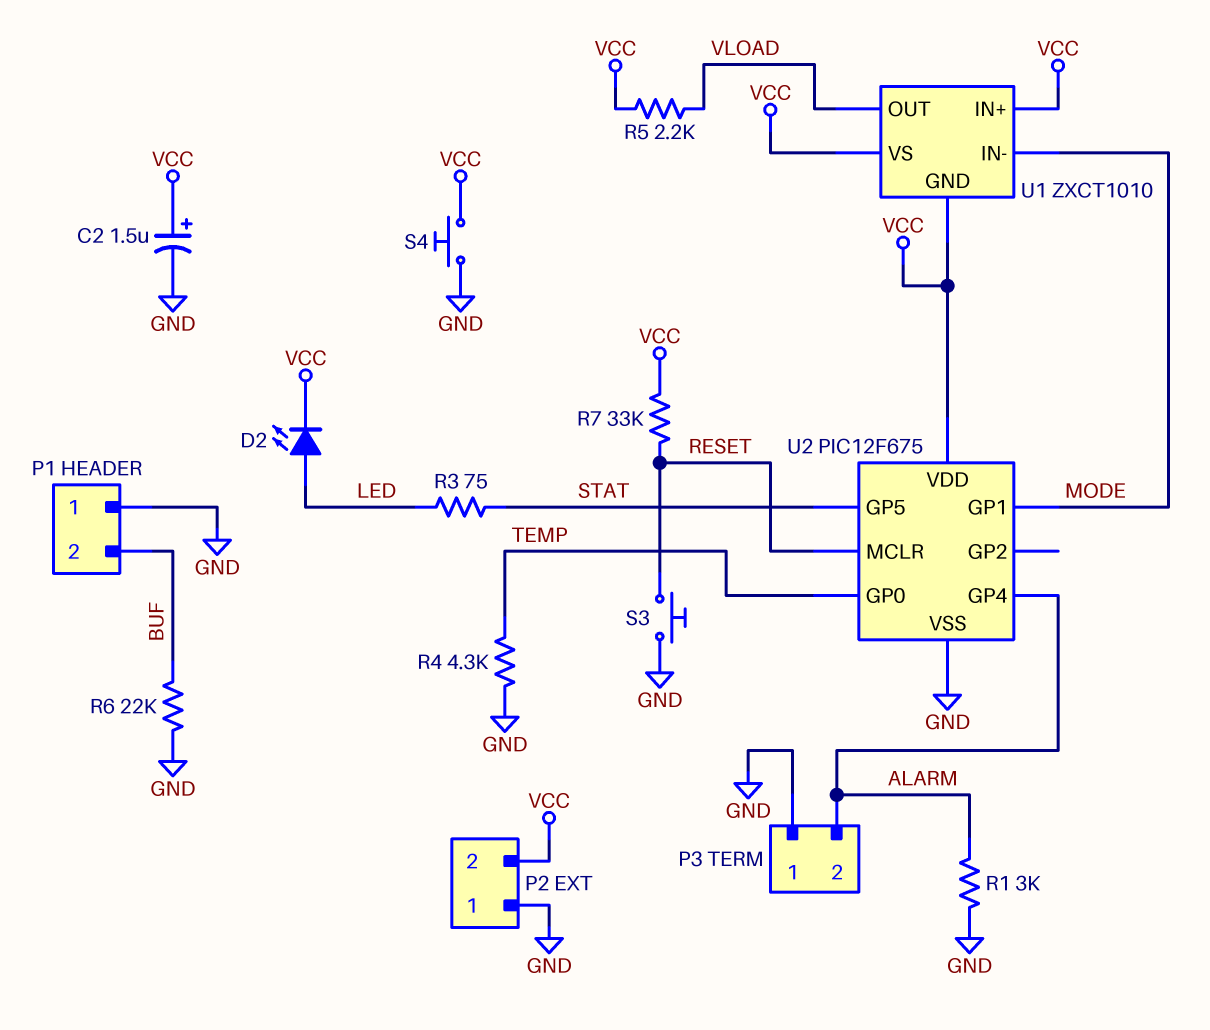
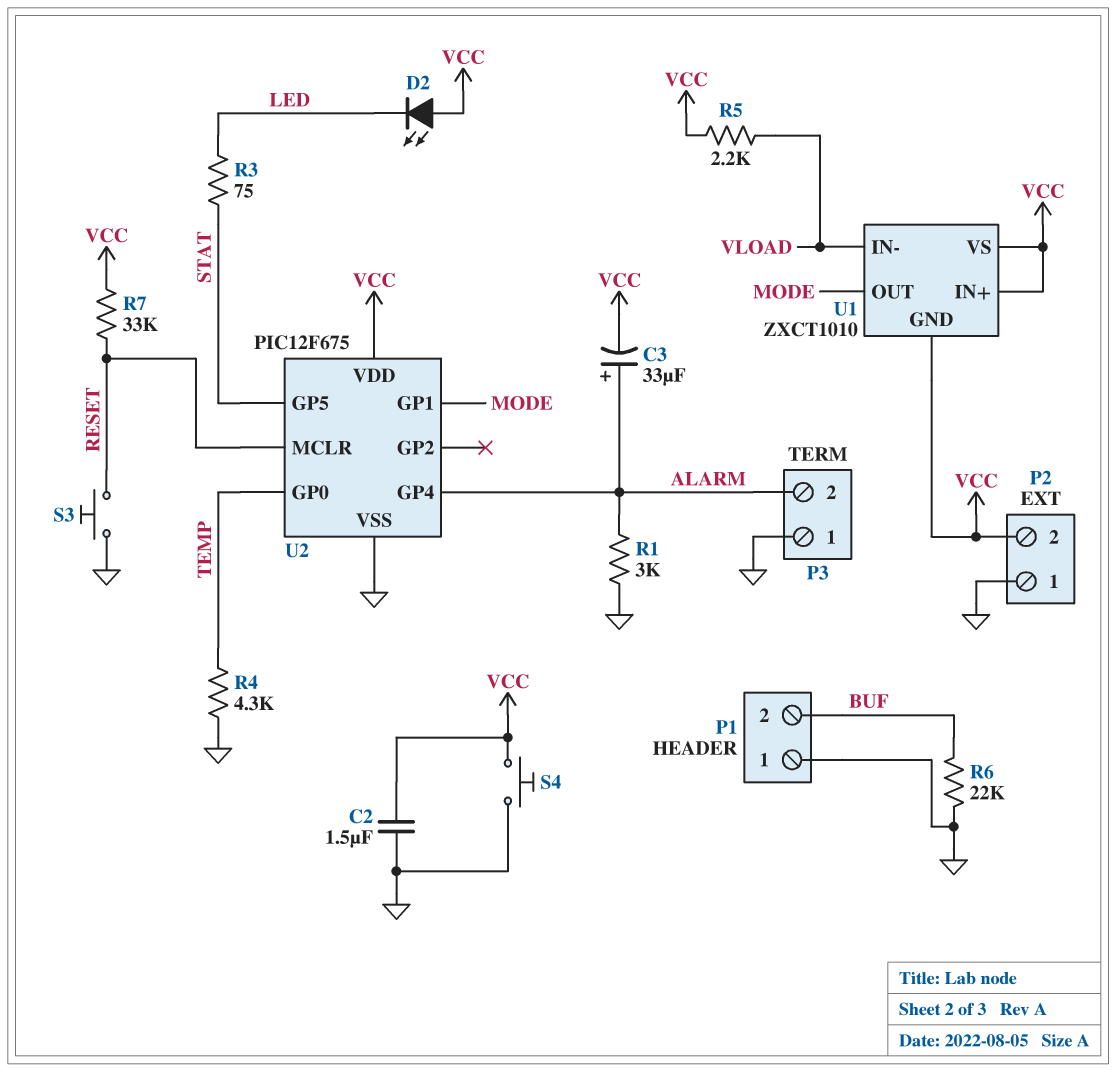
C2: 1.5uF (plus VCC, minus GND) -> 1.5uF (GND, VCC)
C3: none -> 33uF (plus ALARM, minus VCC)
D2: LED (A LED, K VCC) -> LED (A VCC, K LED)
U1 pin IN-: MODE -> VLOAD
U1 pin OUT: VLOAD -> MODE

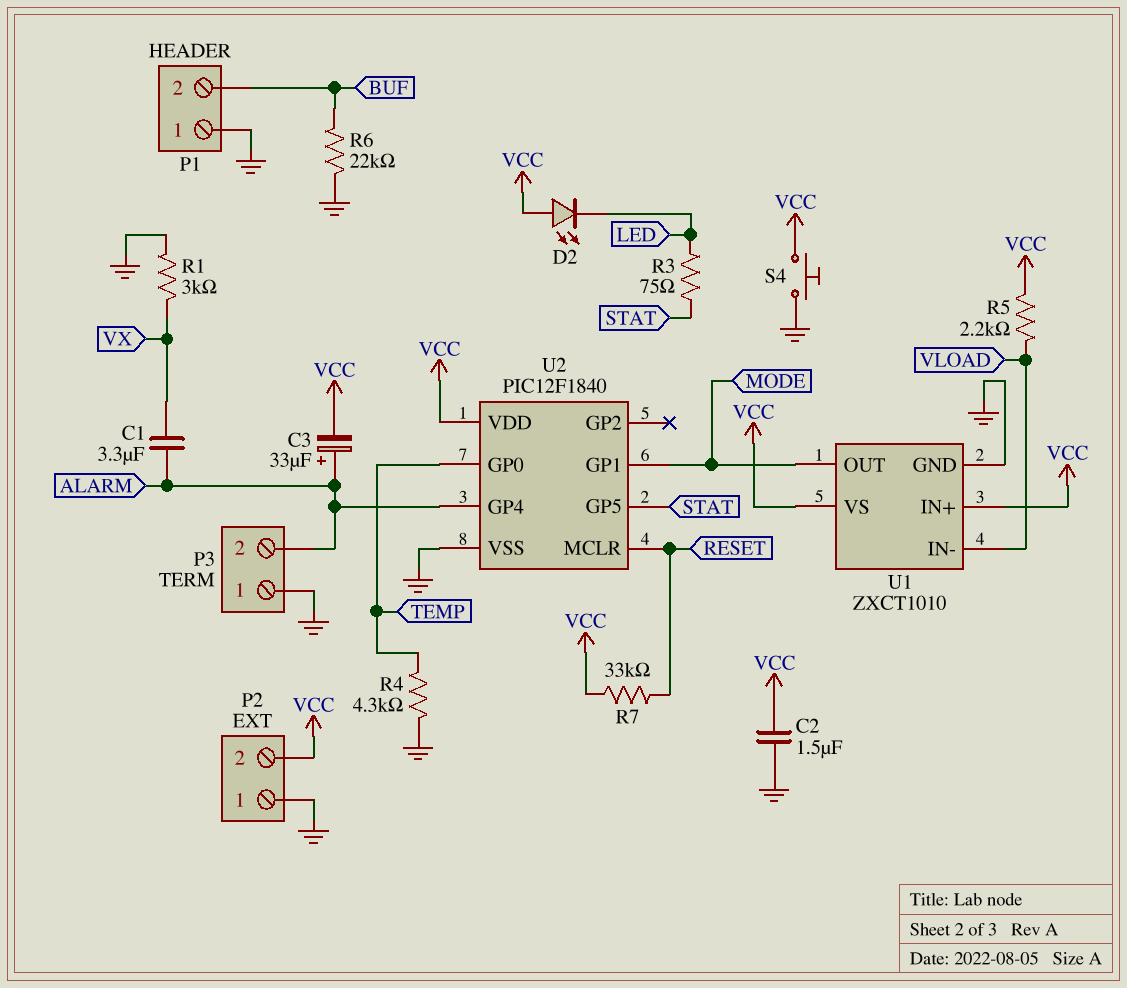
C1: none -> 3.3uF (ALARM, VX)
R1: 3k (ALARM, GND) -> 3k (GND, VX)
S3: button (GND, RESET) -> none
U1 pin GND: VCC -> GND
U2: PIC12F675 -> PIC12F1840

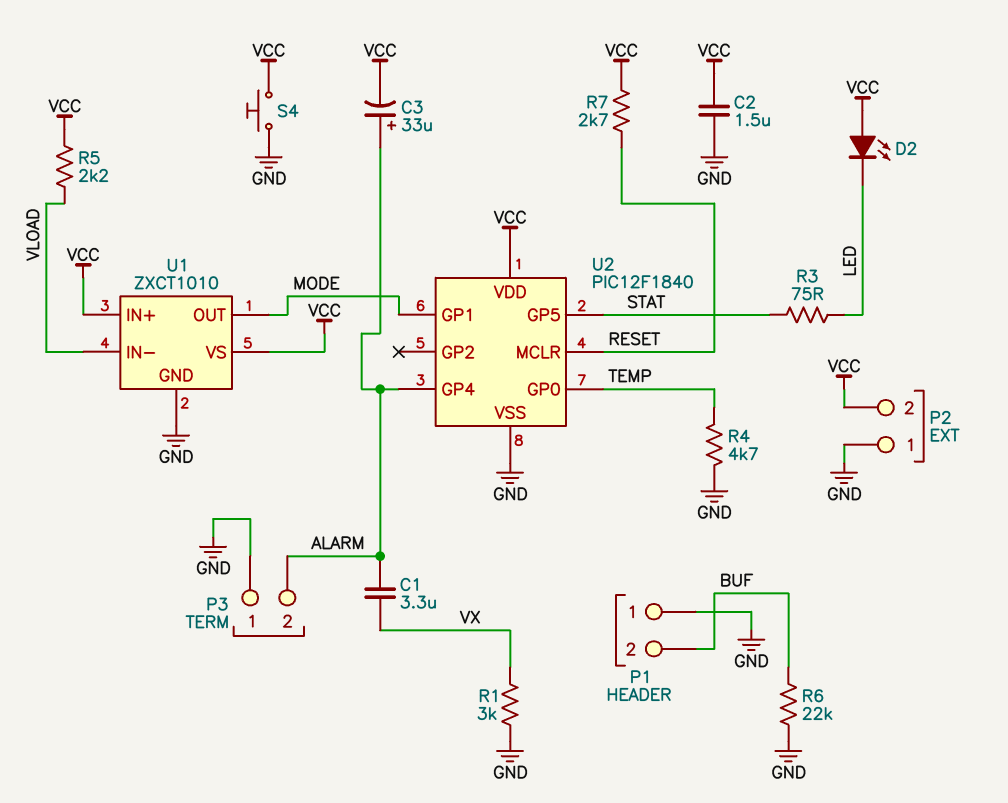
R4: 4.3k (GND, TEMP) -> 4.7k (GND, TEMP)
R7: 33k (RESET, VCC) -> 2.7k (RESET, VCC)

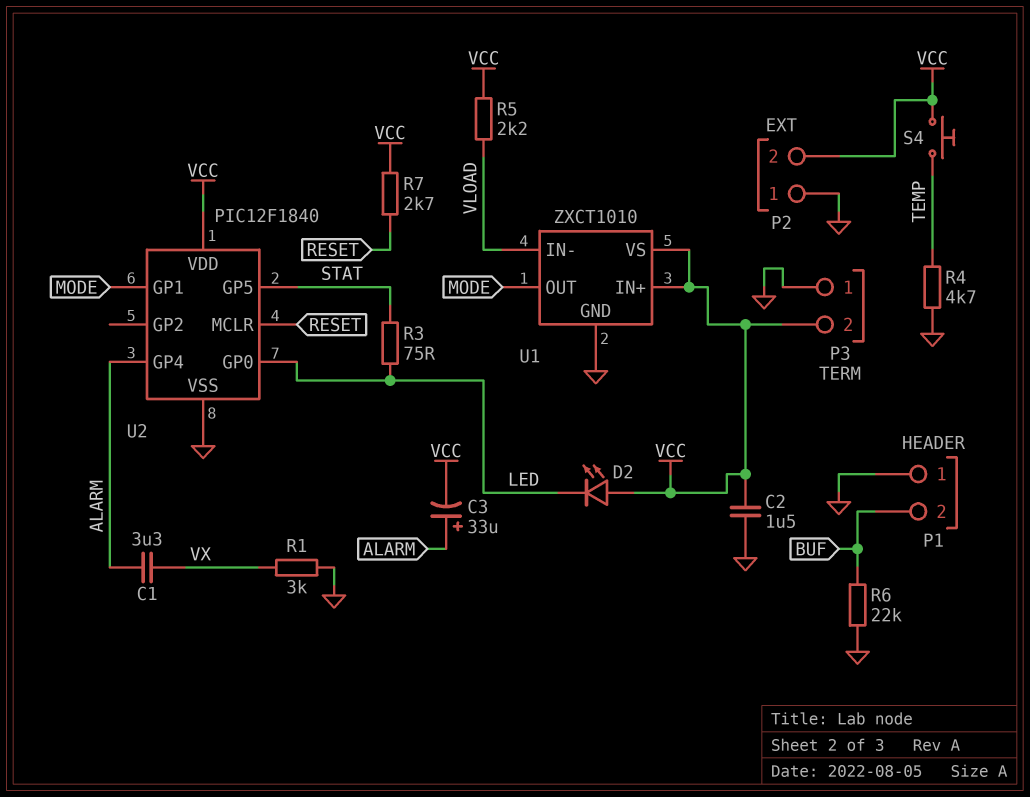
P3 pin 2: ALARM -> VCC
S4: button (GND, VCC) -> button (TEMP, VCC)
U2 pin GP0: TEMP -> LED

